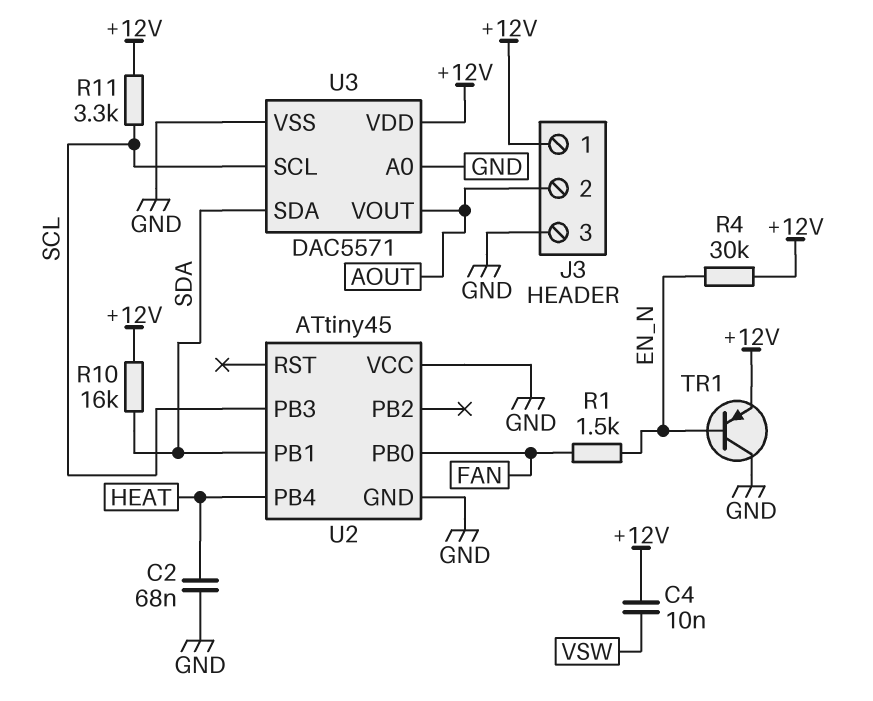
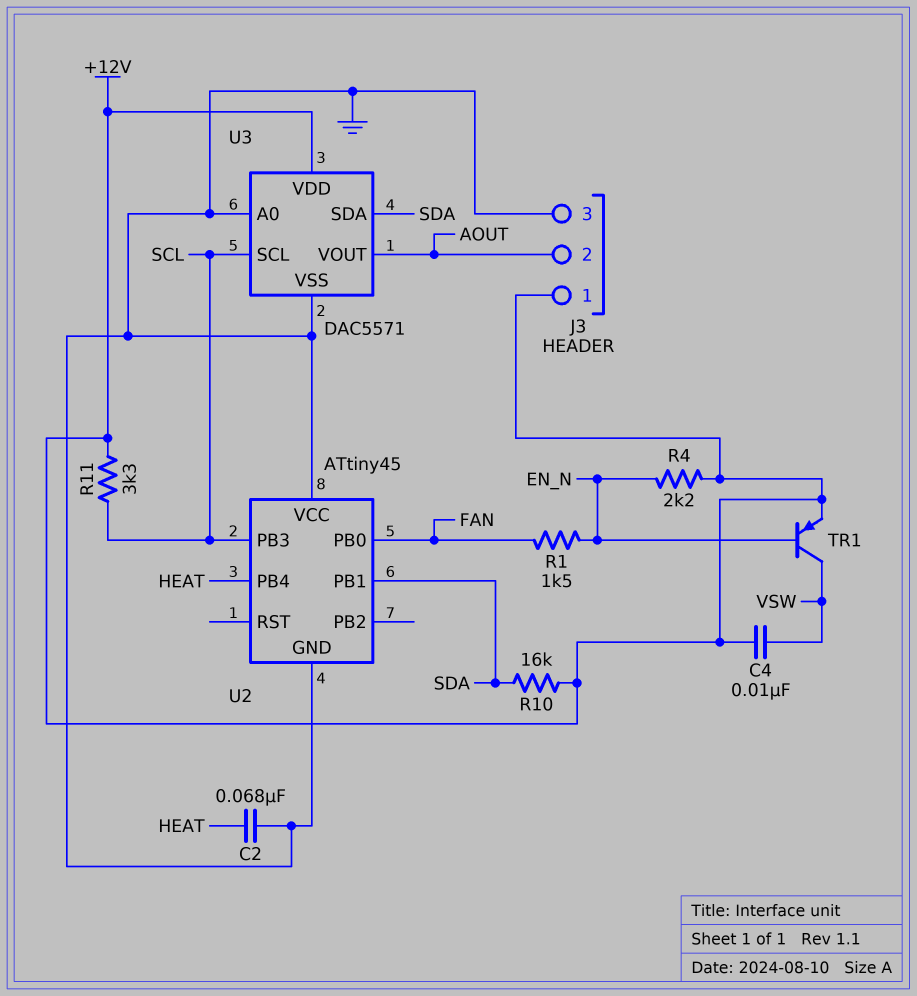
R4: 30k (+12V, EN_N) -> 2.2k (+12V, EN_N)
TR1: PNP (B EN_N, C GND, E +12V) -> PNP (B EN_N, C VSW, E +12V)

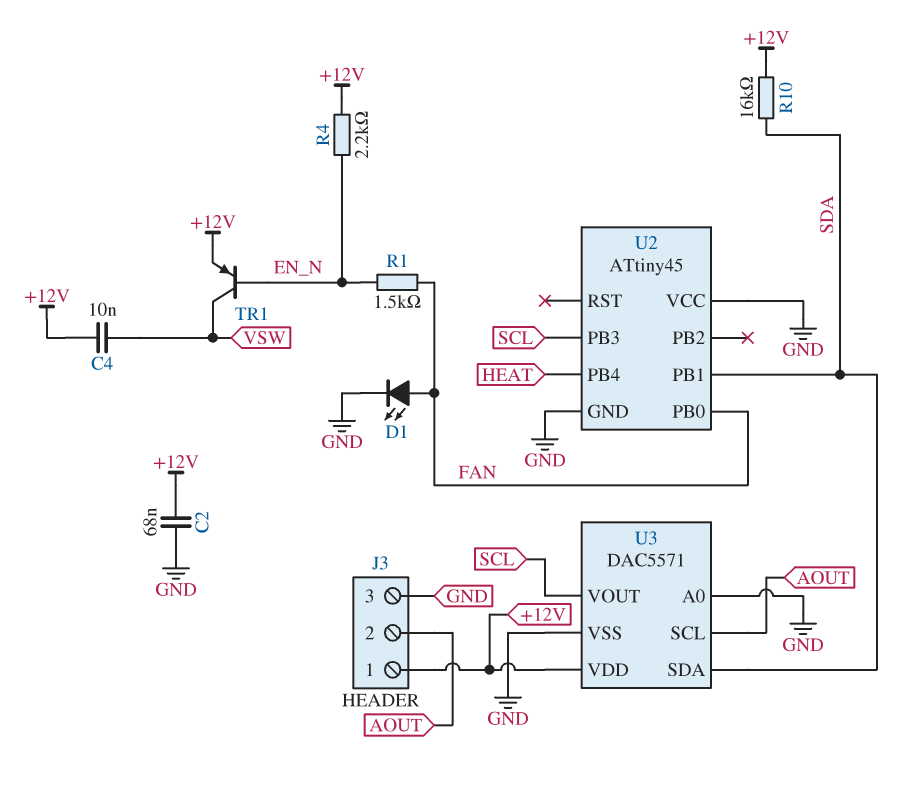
C2: 68nF (GND, HEAT) -> 68nF (+12V, GND)
D1: none -> LED (A FAN, K GND)
R11: 3.3k (+12V, SCL) -> none
U3 pin SCL: SCL -> AOUT
U3 pin VOUT: AOUT -> SCL

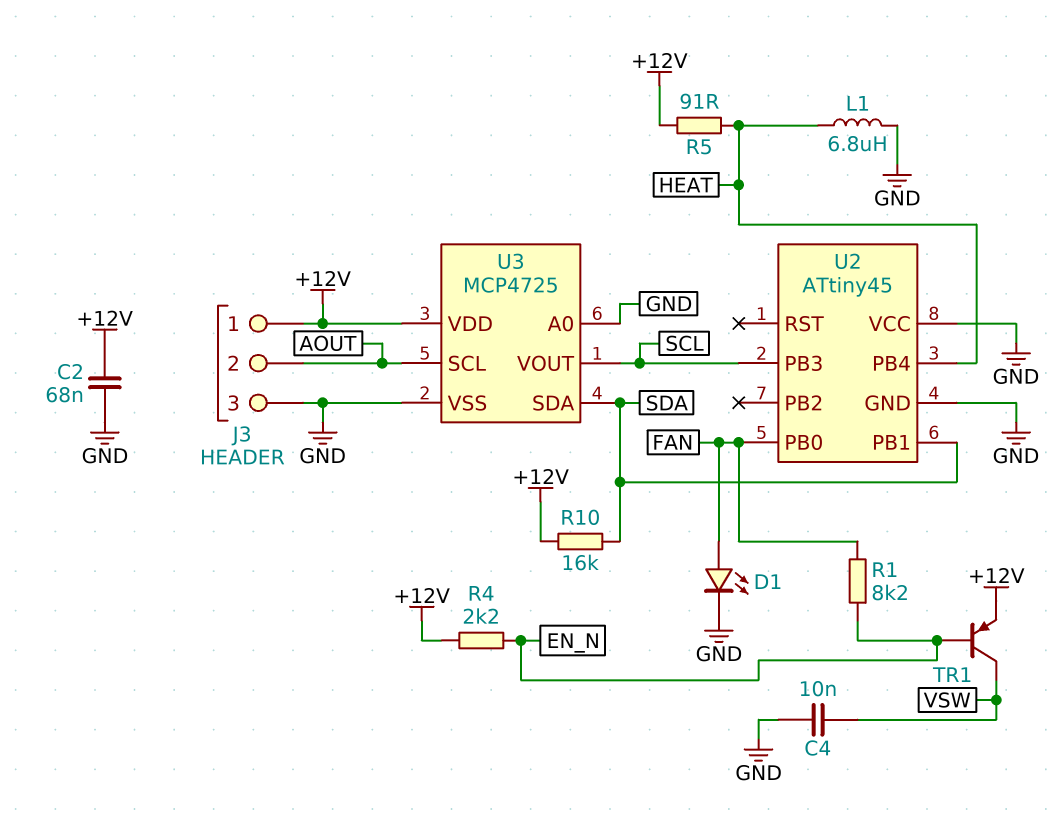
C4: 10nF (+12V, VSW) -> 10nF (GND, VSW)
L1: none -> 6.8uH (GND, HEAT)
R1: 1.5k (EN_N, FAN) -> 8.2k (EN_N, FAN)
R5: none -> 91 (+12V, HEAT)
U3: DAC5571 -> MCP4725

